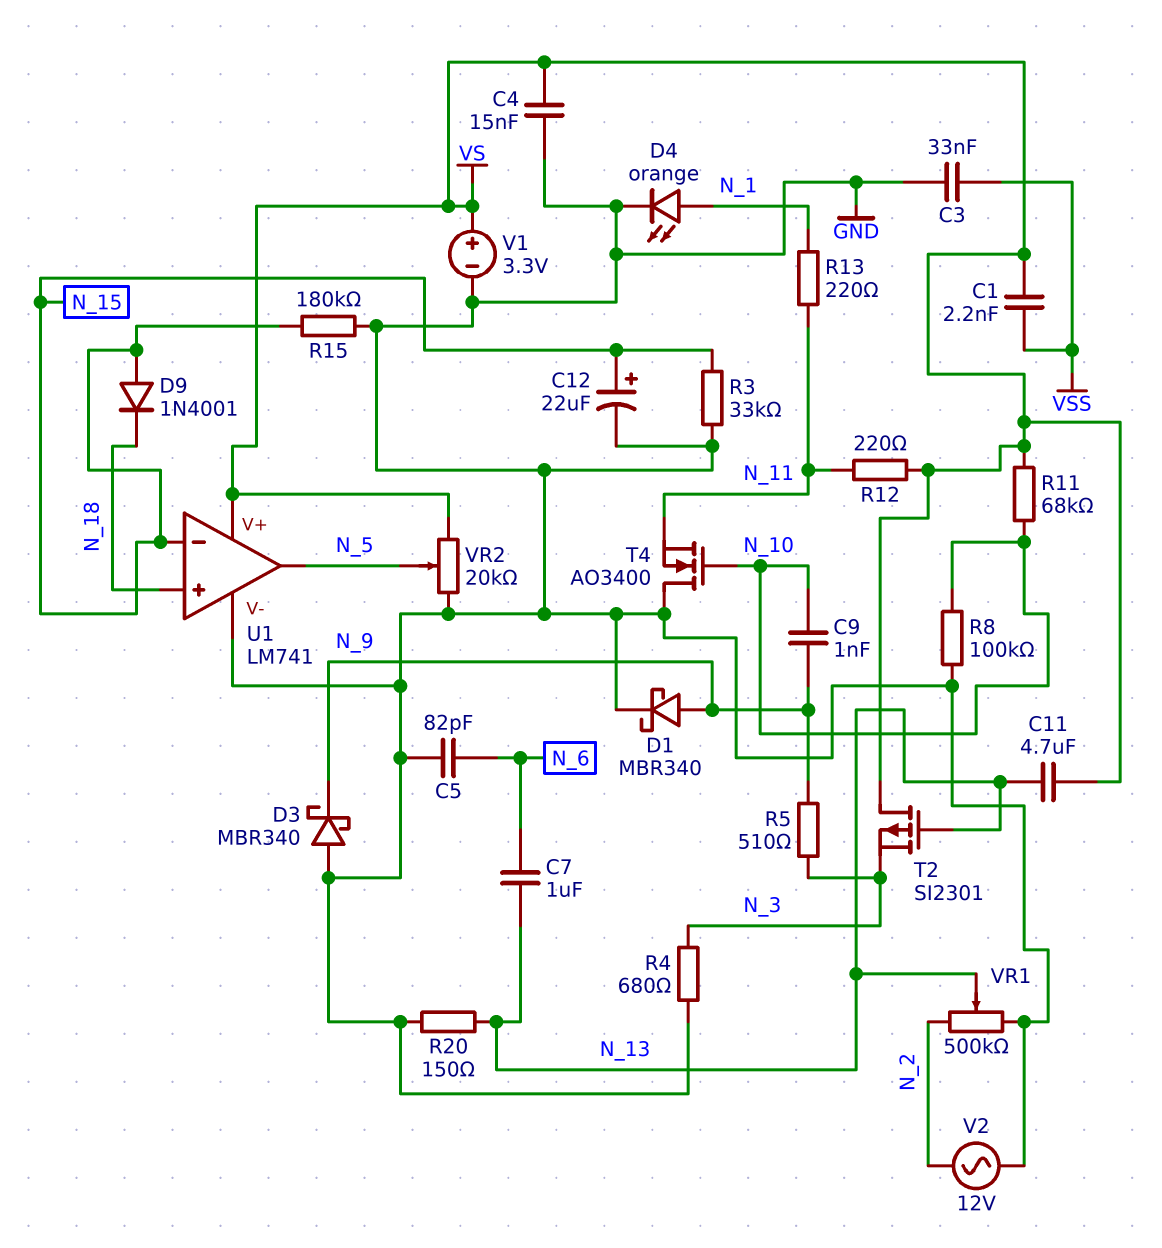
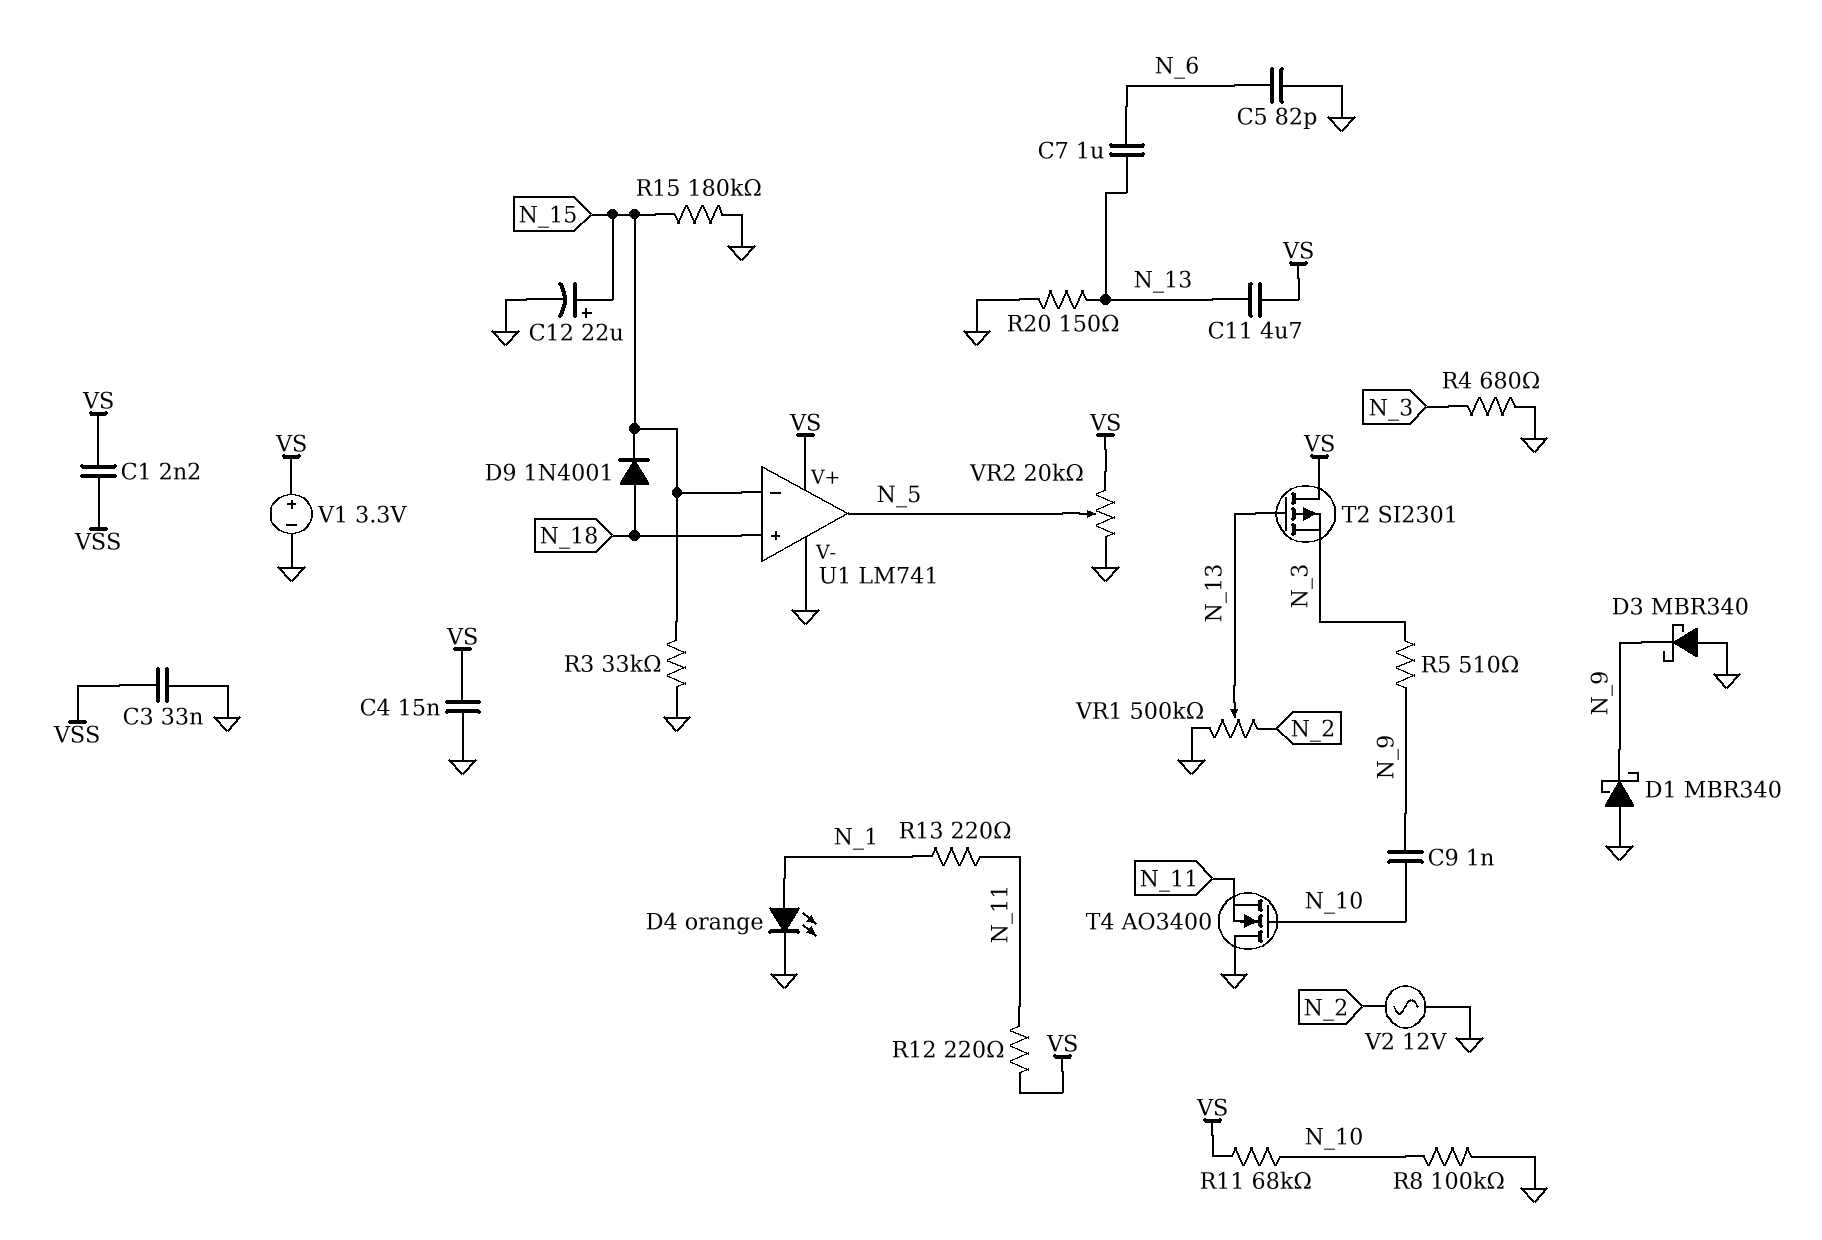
D1: schottky MBR340 (A N_9, K GND) -> schottky MBR340 (A GND, K N_9)
D9: diode 1N4001 (A N_15, K N_18) -> diode 1N4001 (A N_18, K N_15)

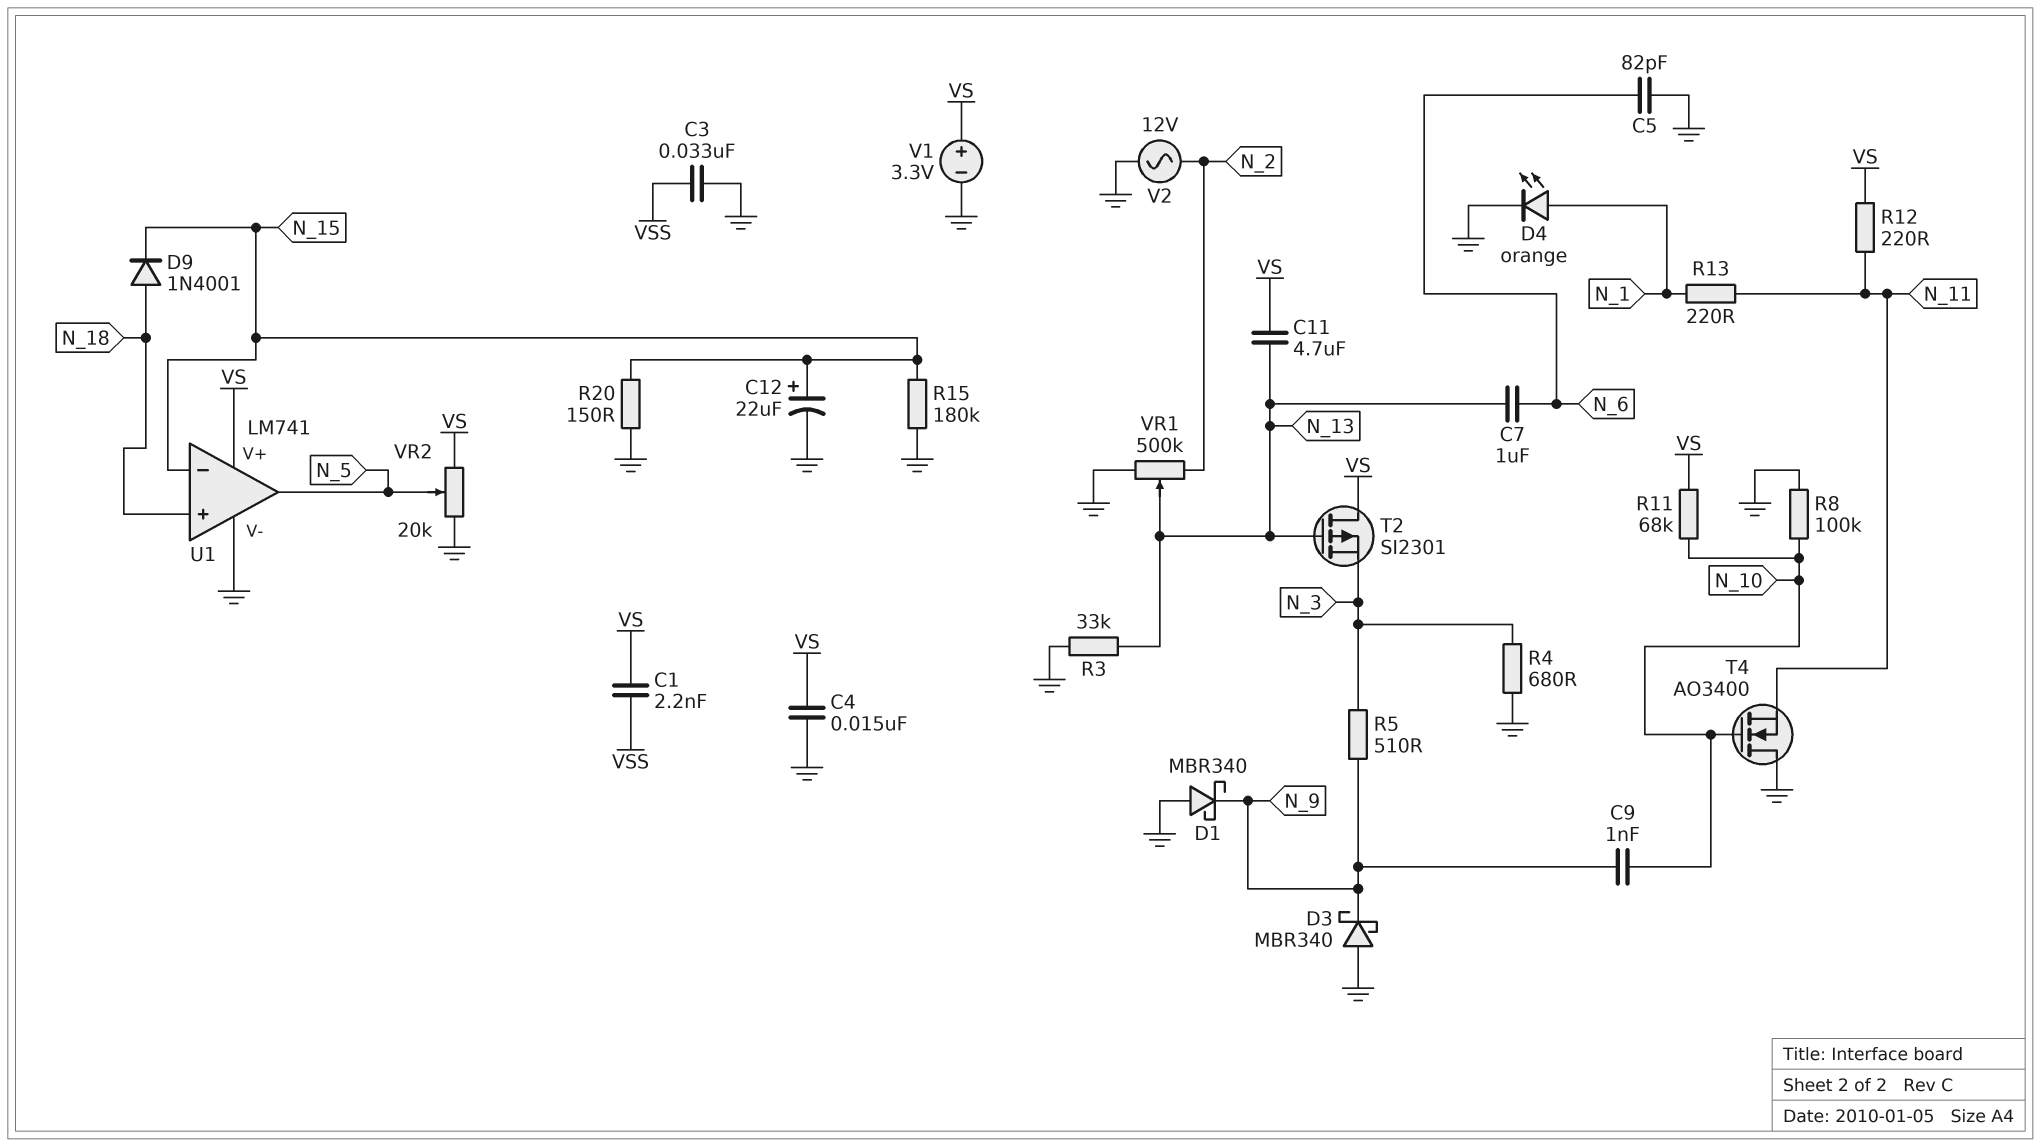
R3: 33k (GND, N_15) -> 33k (GND, N_13)
R20: 150 (GND, N_13) -> 150 (GND, N_15)

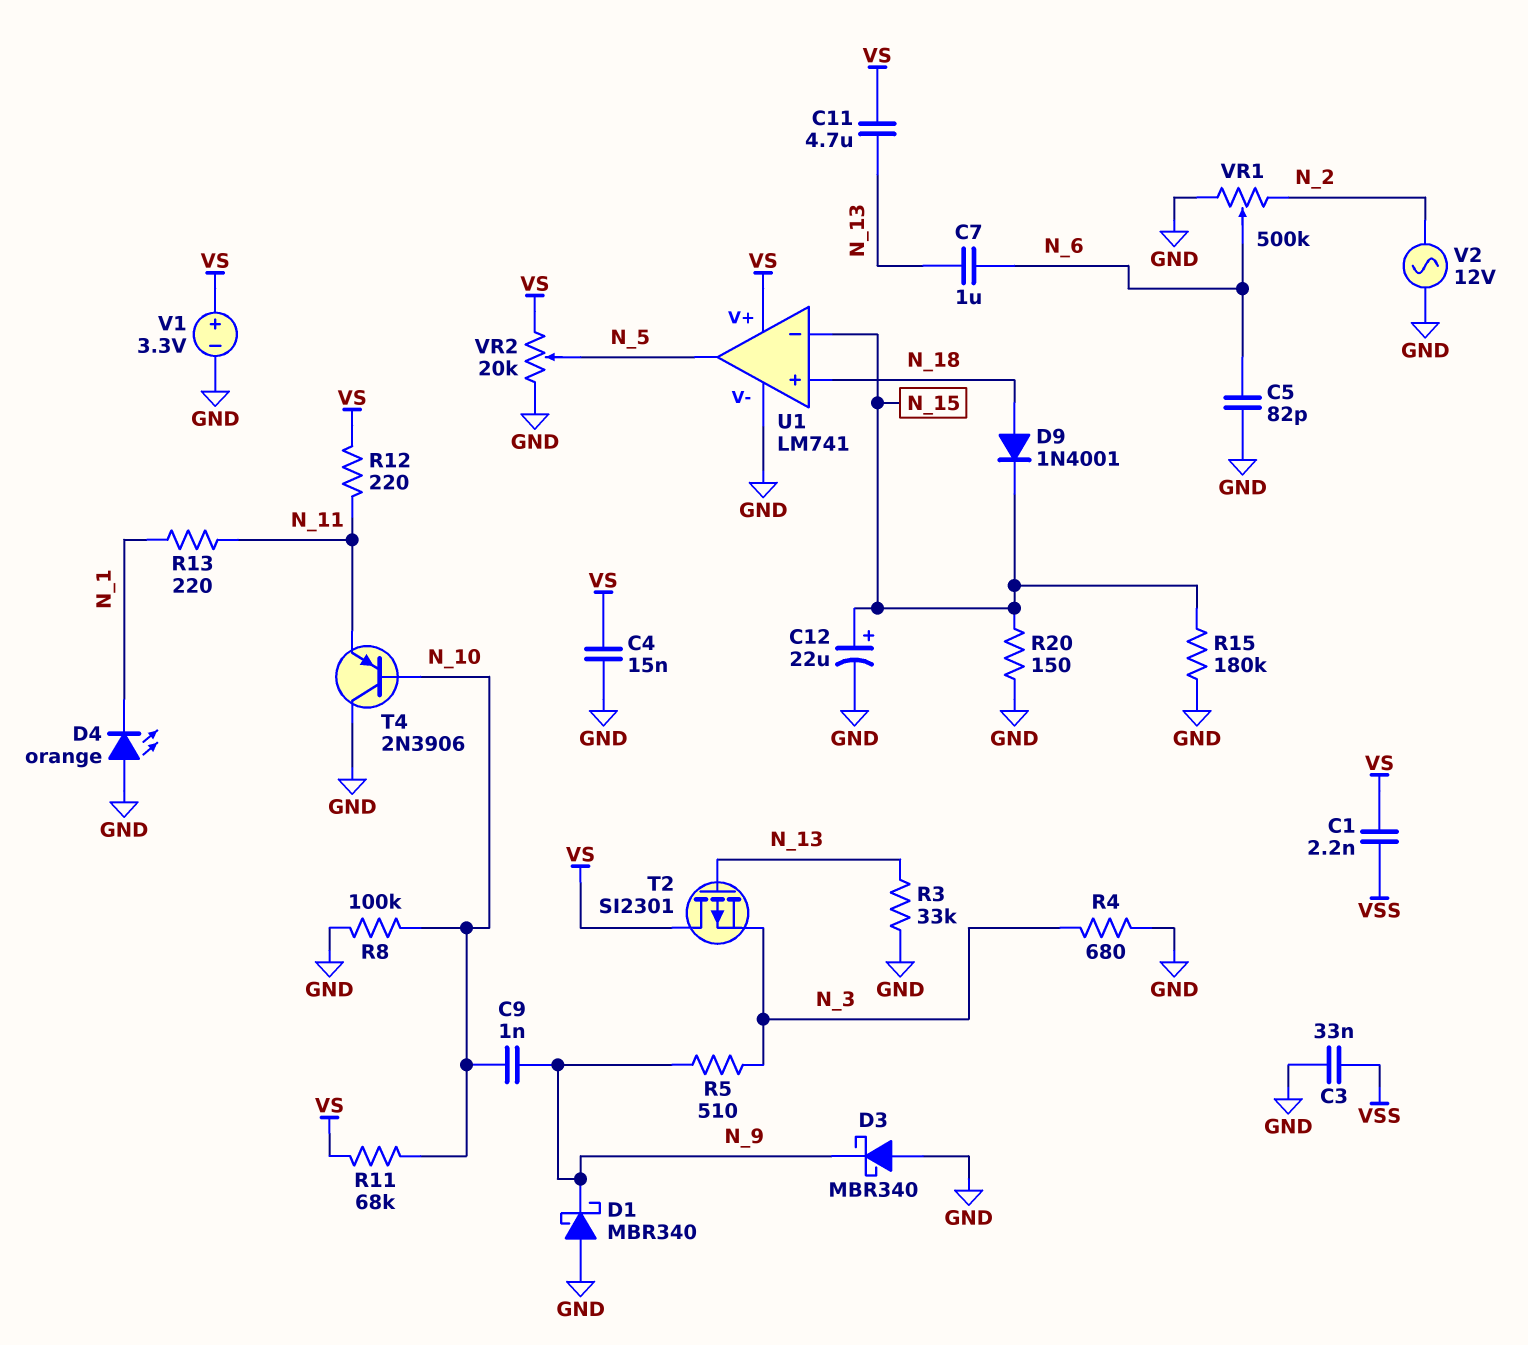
D4: LED orange (A N_1, K GND) -> LED orange (A GND, K N_1)
T4: NMOS AO3400 (G N_10, D GND, S N_11) -> PNP 2N3906 (B N_10, C GND, E N_11)
VR1: 500k (GND, N_2, wiper N_13) -> 500k (GND, N_2, wiper N_6)

